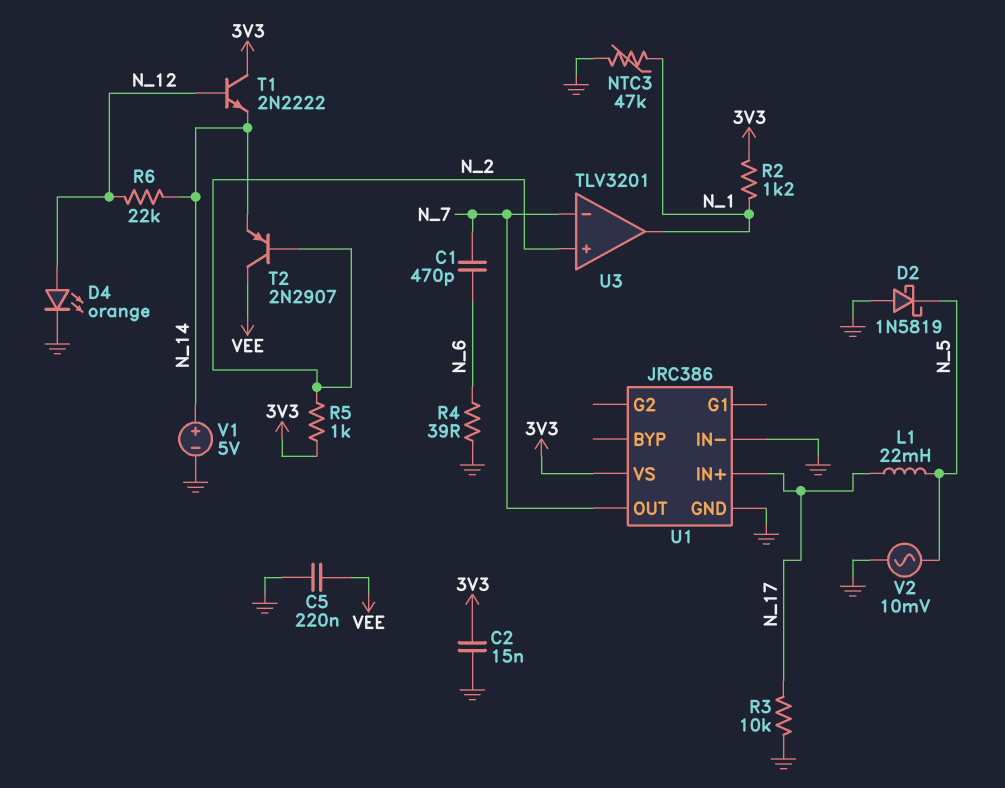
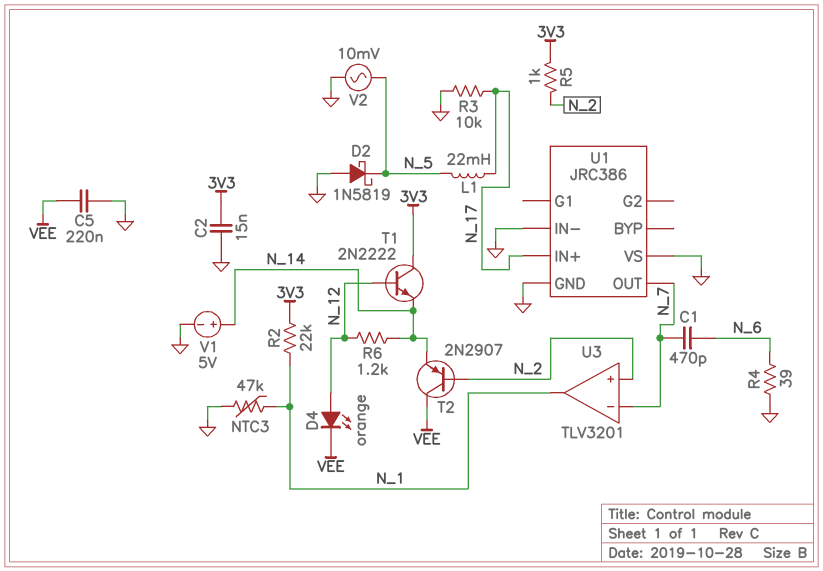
D4: LED orange (A N_12, K GND) -> LED orange (A N_12, K VEE)
R2: 1.2k (3V3, N_1) -> 22k (3V3, N_1)
R6: 22k (N_12, N_14) -> 1.2k (N_12, N_14)
U1 pin VS: 3V3 -> GND

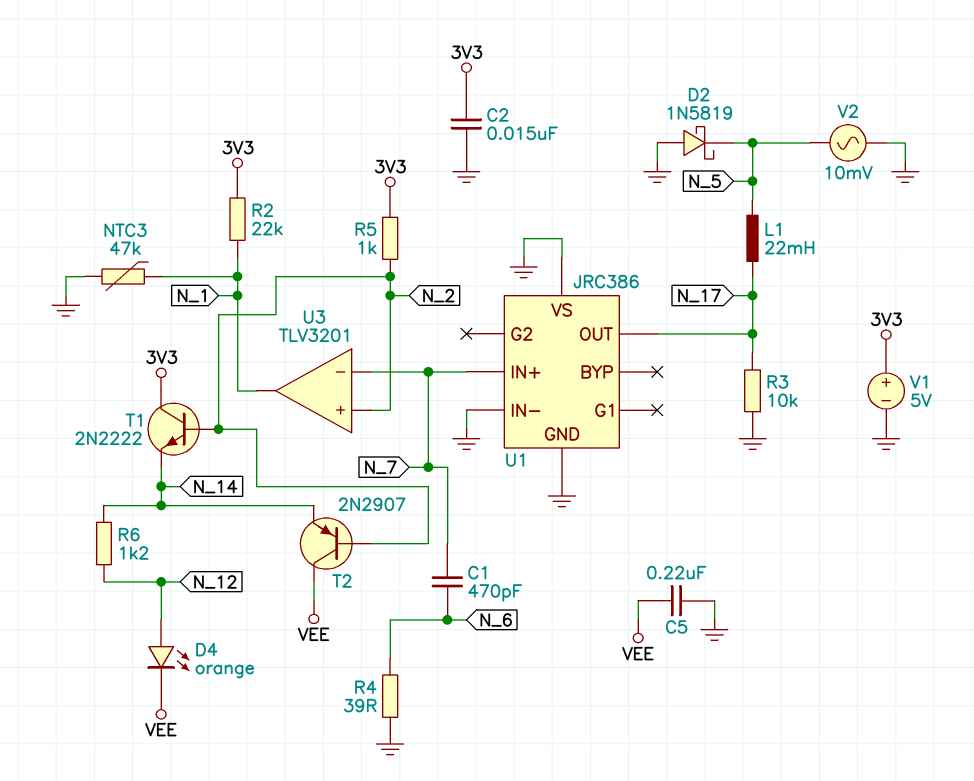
T1: NPN 2N2222 (B N_12, C 3V3, E N_14) -> NPN 2N2222 (B N_2, C 3V3, E N_14)
U1 pin IN+: N_17 -> N_7
U1 pin OUT: N_7 -> N_17
V1: 5V (plus N_14, minus GND) -> 5V (plus 3V3, minus GND)

